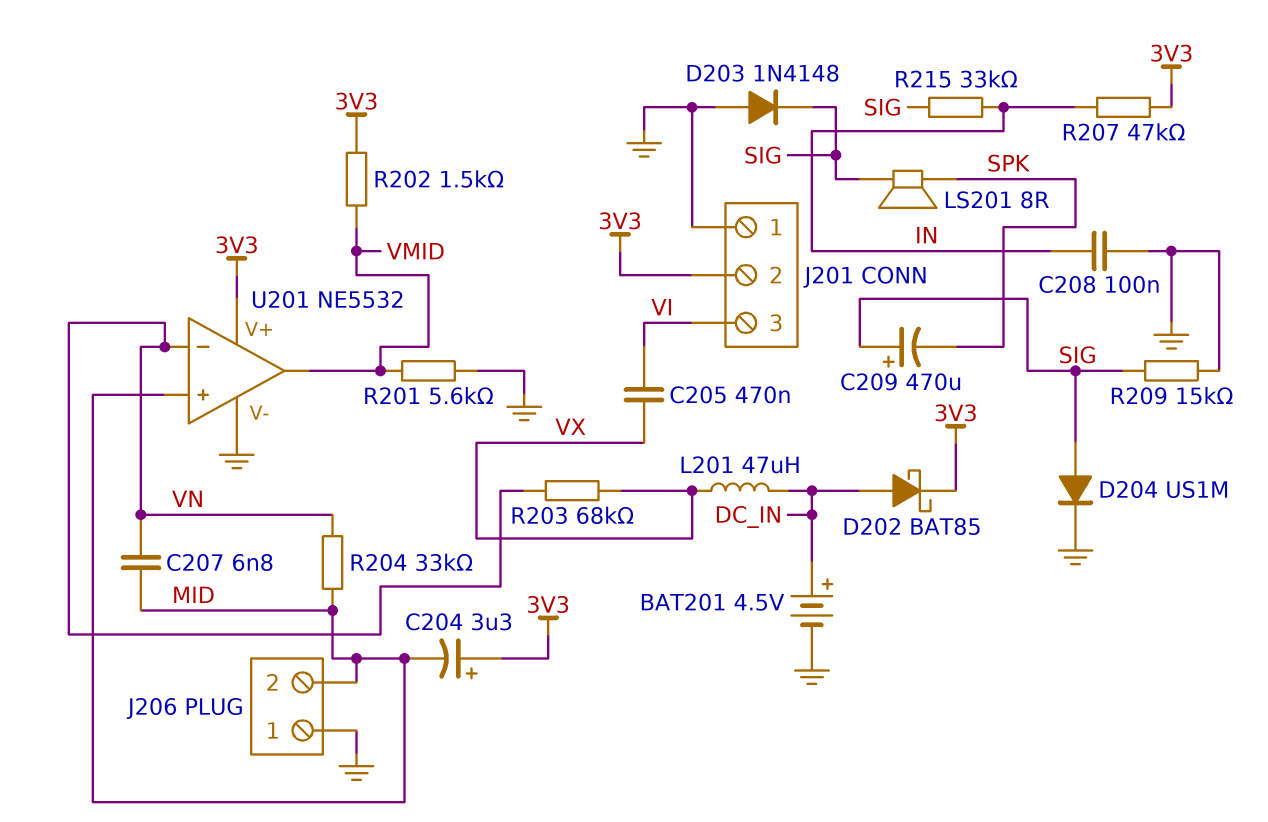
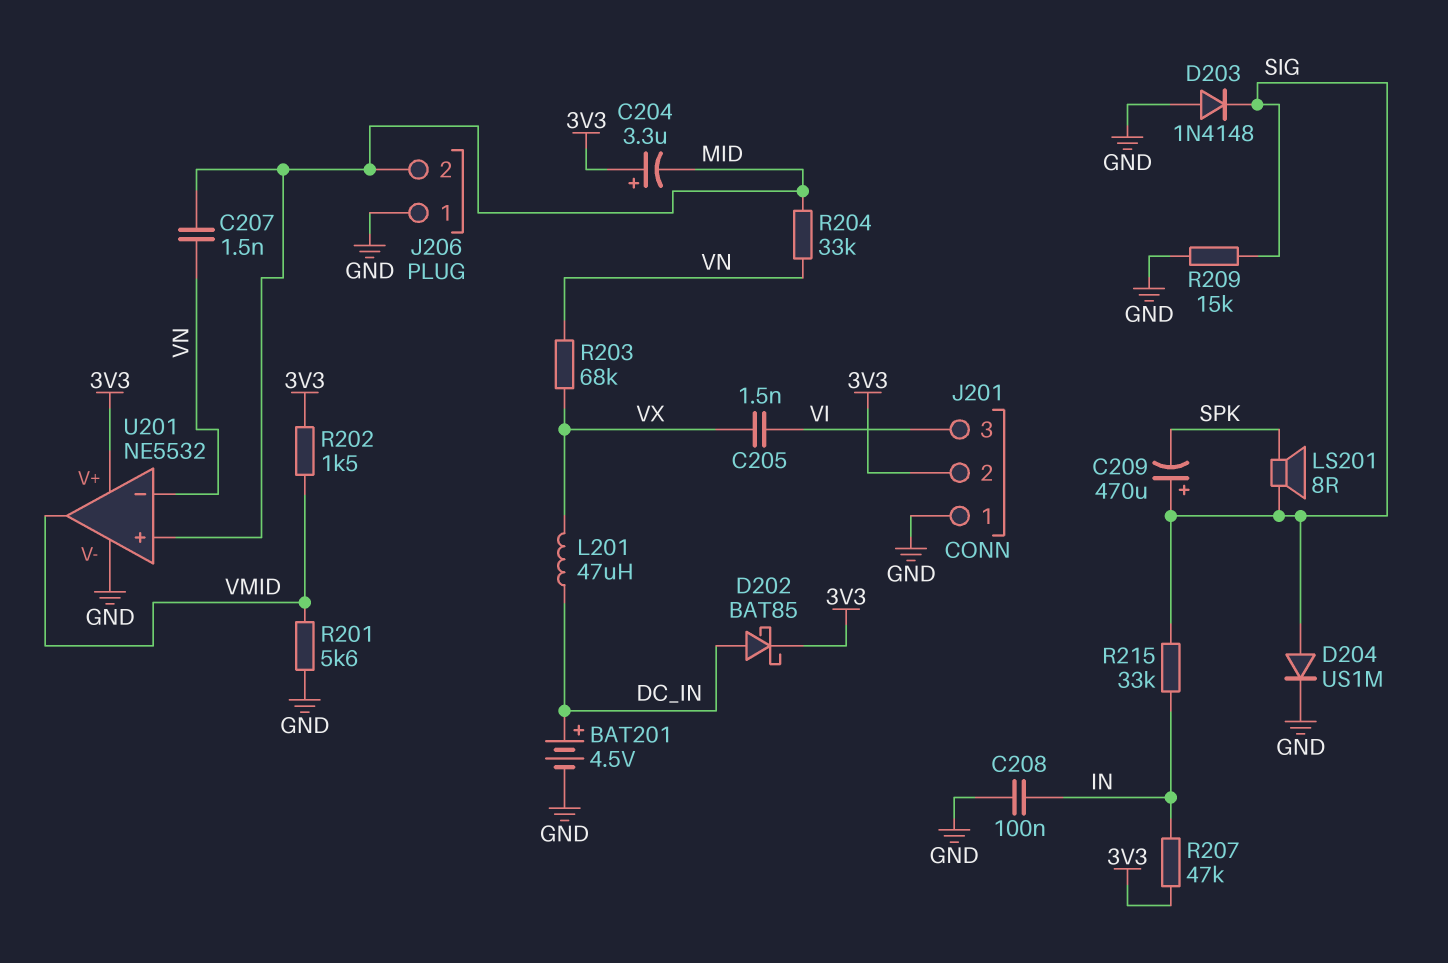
C205: 470nF (VI, VX) -> 1.5nF (VI, VX)
C207: 6.8nF (MID, VN) -> 1.5nF (MID, VN)

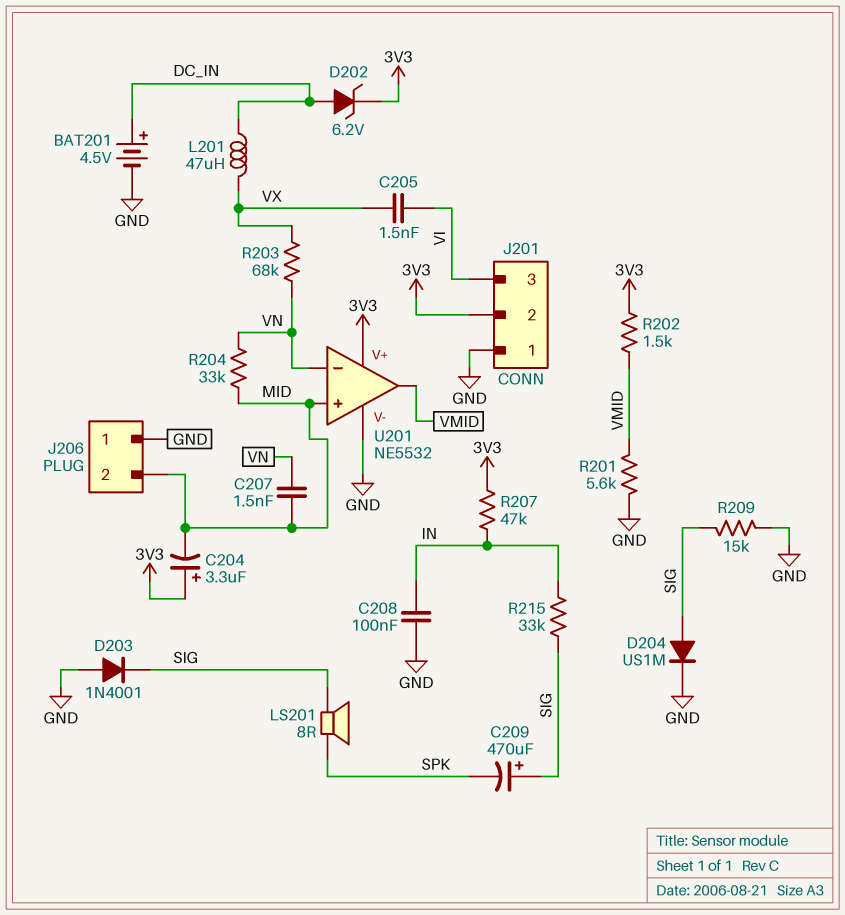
D202: schottky BAT85 (A DC_IN, K 3V3) -> zener 6.2V (A DC_IN, K 3V3)
D203: diode 1N4148 (A GND, K SIG) -> diode 1N4001 (A GND, K SIG)

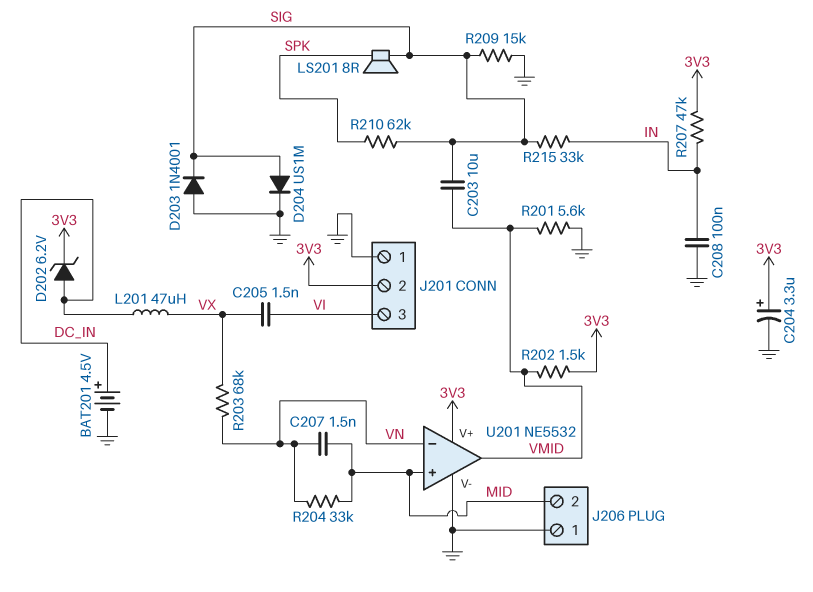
C203: none -> 10uF (SIG, VMID)
C204: 3.3uF (plus 3V3, minus MID) -> 3.3uF (plus 3V3, minus GND)
C209: 470uF (plus SIG, minus SPK) -> none
R210: none -> 62k (SIG, SPK)

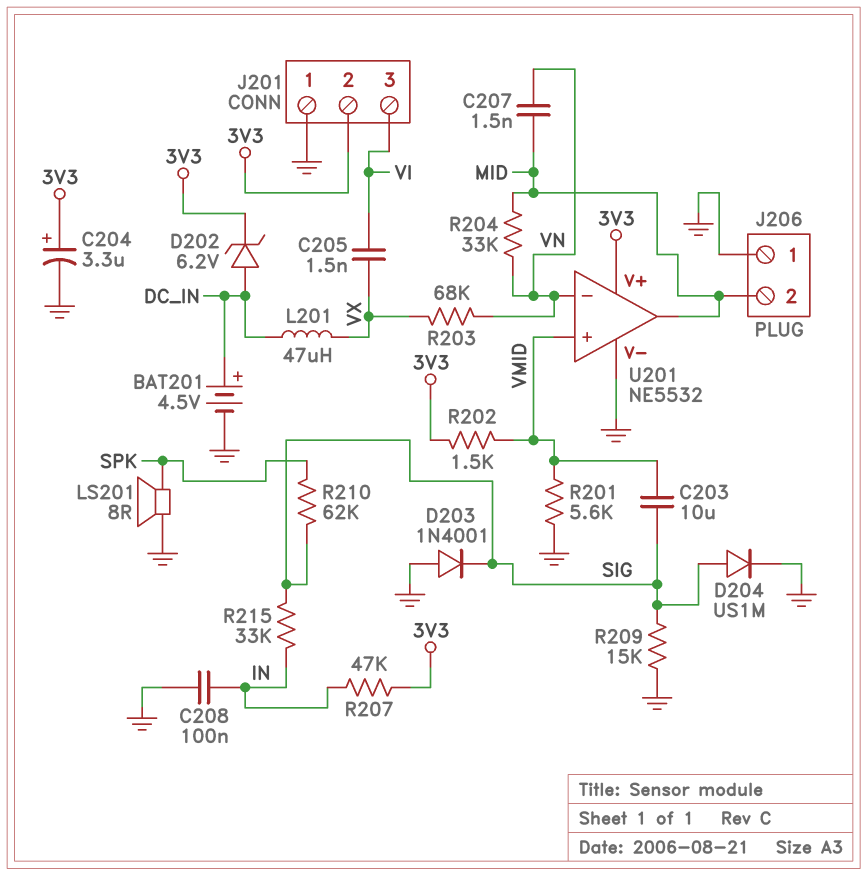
LS201: speaker 8R (SIG, SPK) -> speaker 8R (GND, SPK)
U201 pin in+: MID -> VMID
U201 pin out: VMID -> MID

